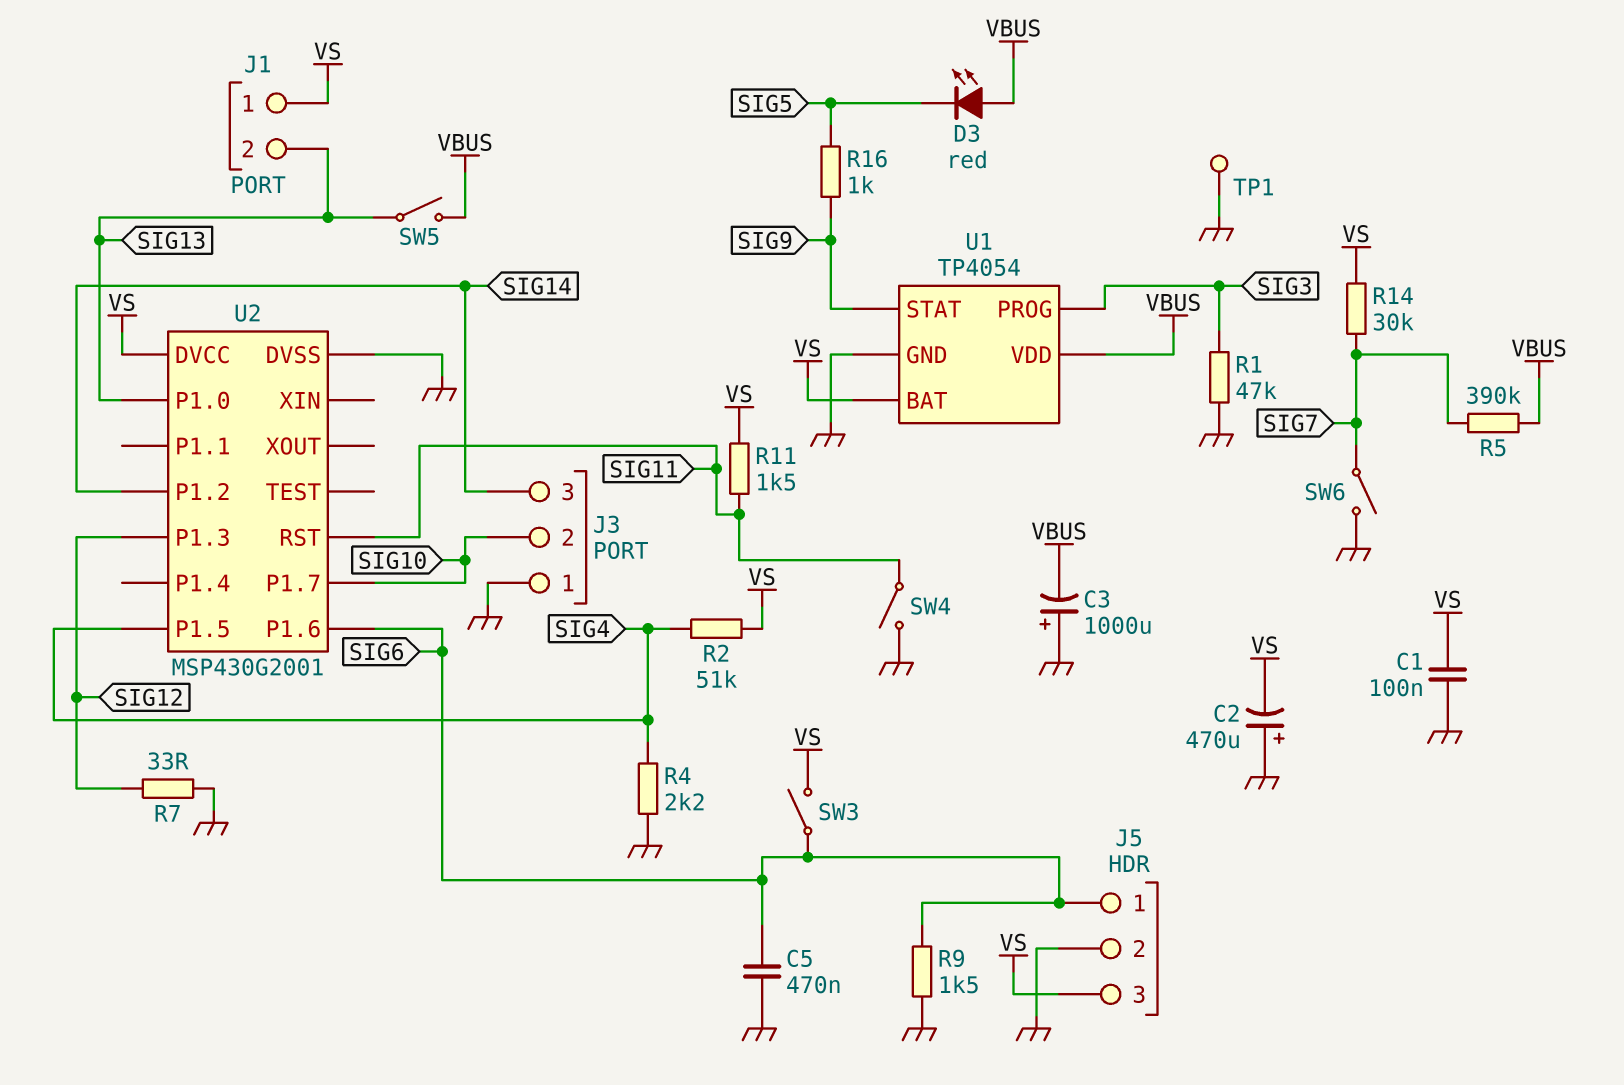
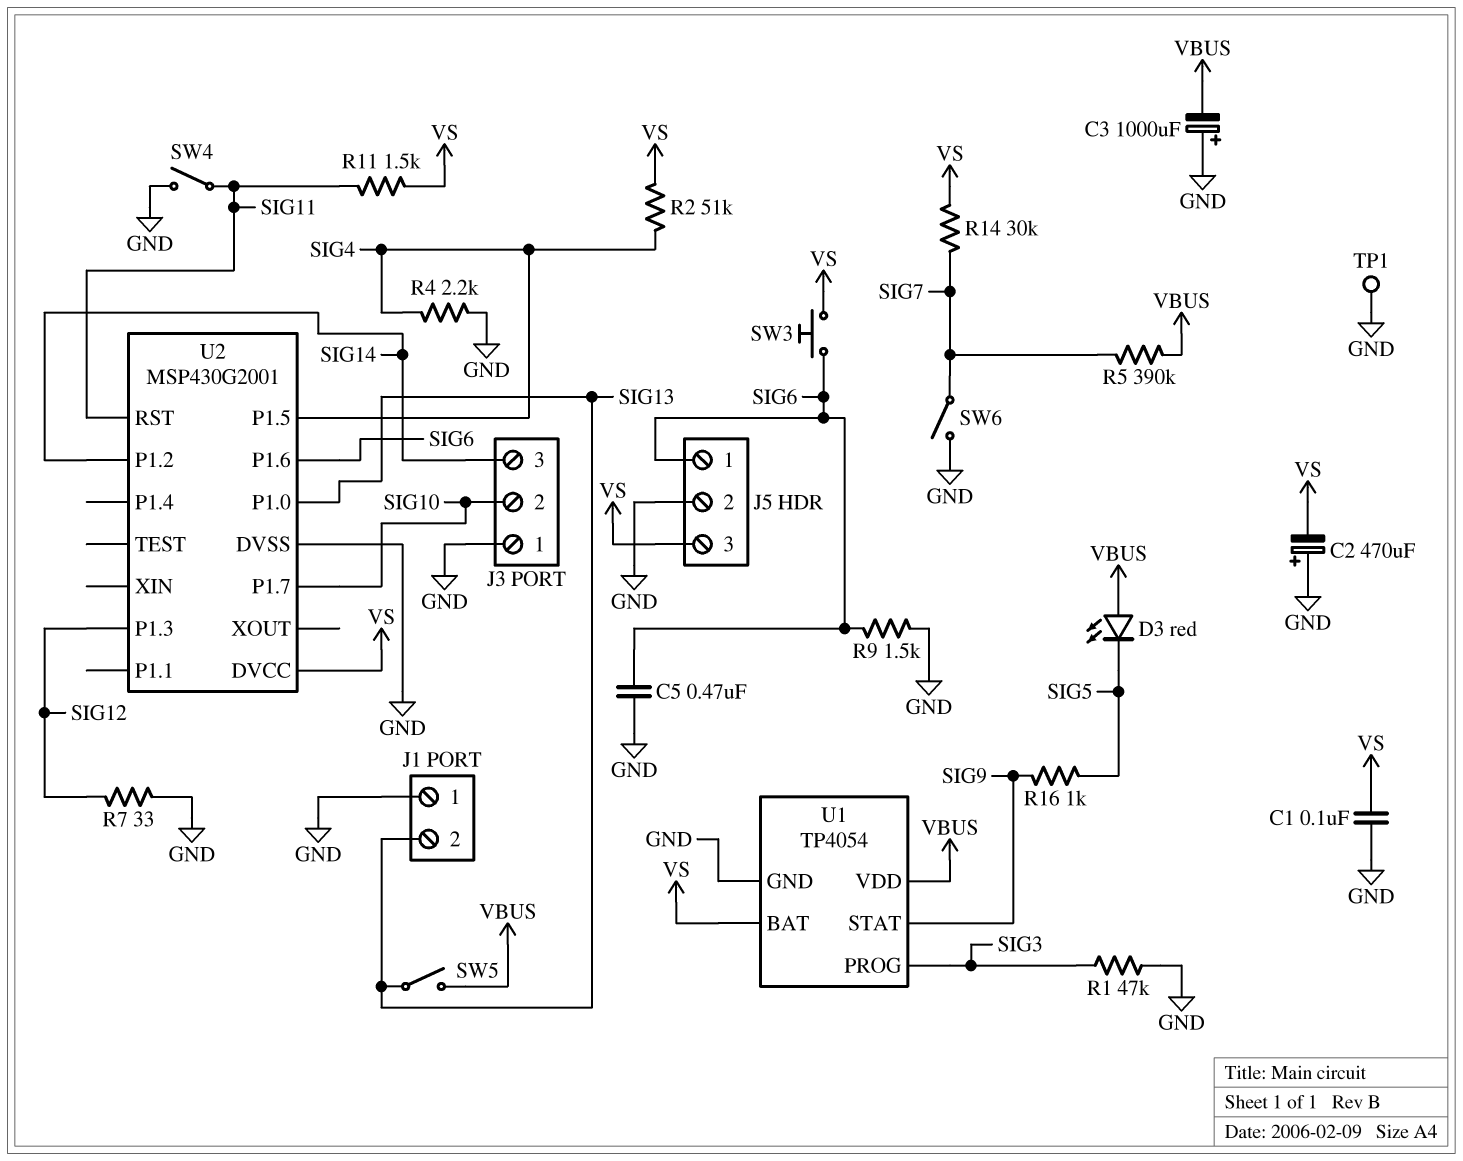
J1 pin 1: VS -> GND
SW3: switch (SIG6, VS) -> button (SIG6, VS)

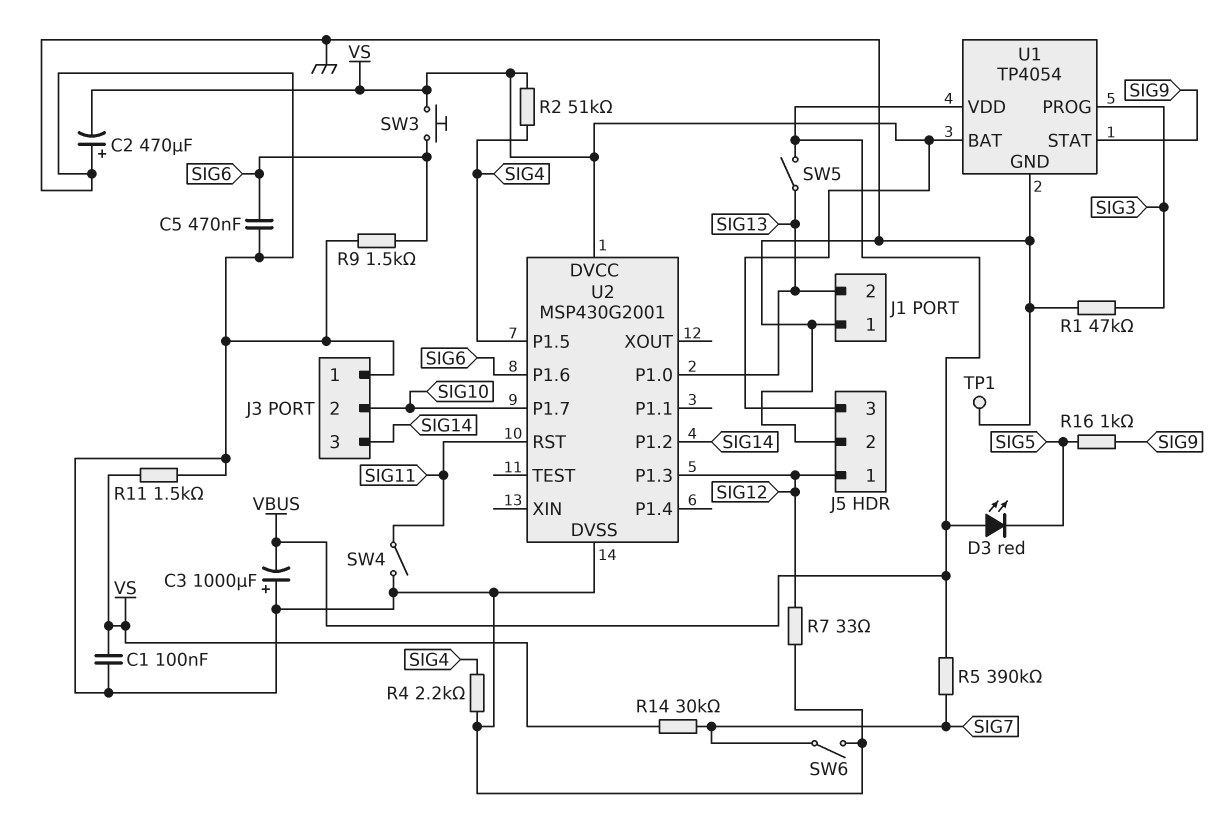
J5 pin 1: SIG6 -> SIG12
R11: 1.5k (SIG11, VS) -> 1.5k (GND, VS)

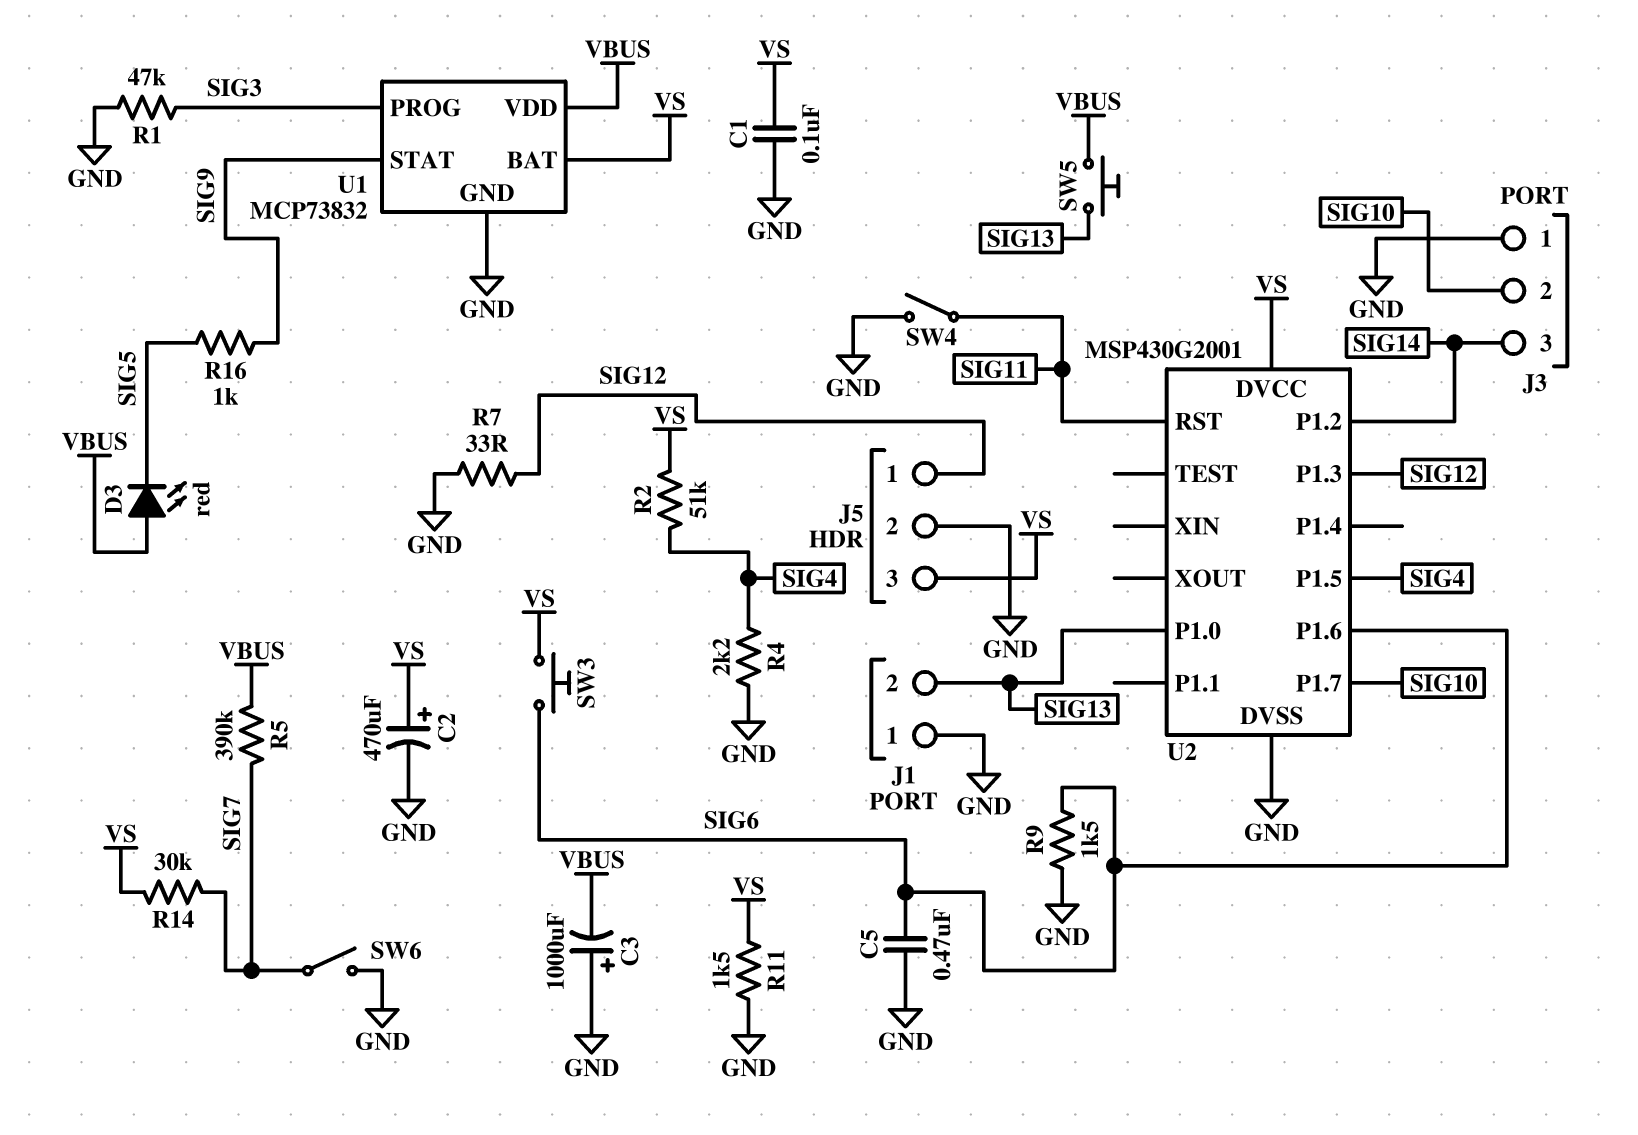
C2: 470uF (plus GND, minus VS) -> 470uF (plus VS, minus GND)
SW5: switch (SIG13, VBUS) -> button (SIG13, VBUS)
TP1: test point (GND) -> none
U1: TP4054 -> MCP73832

